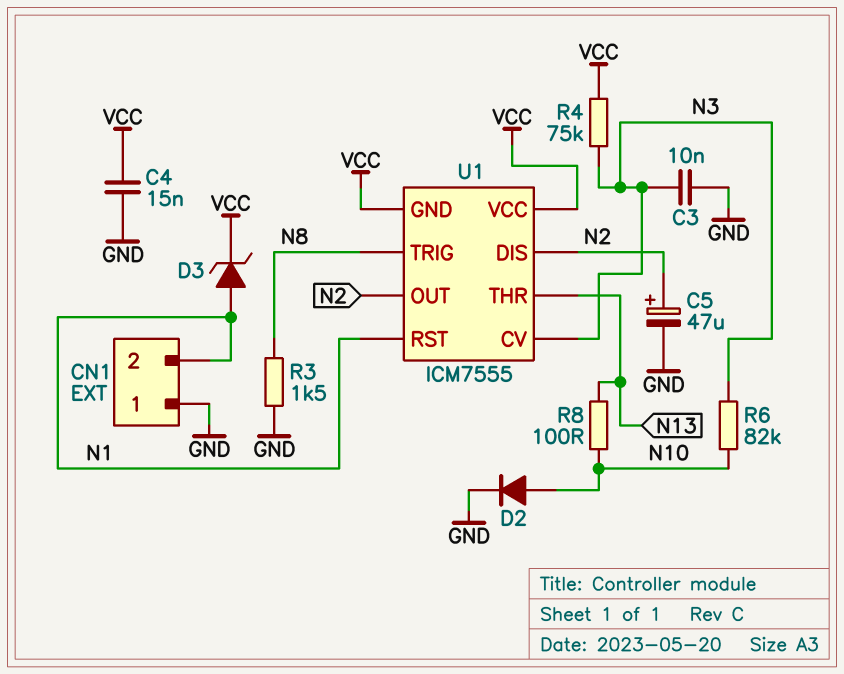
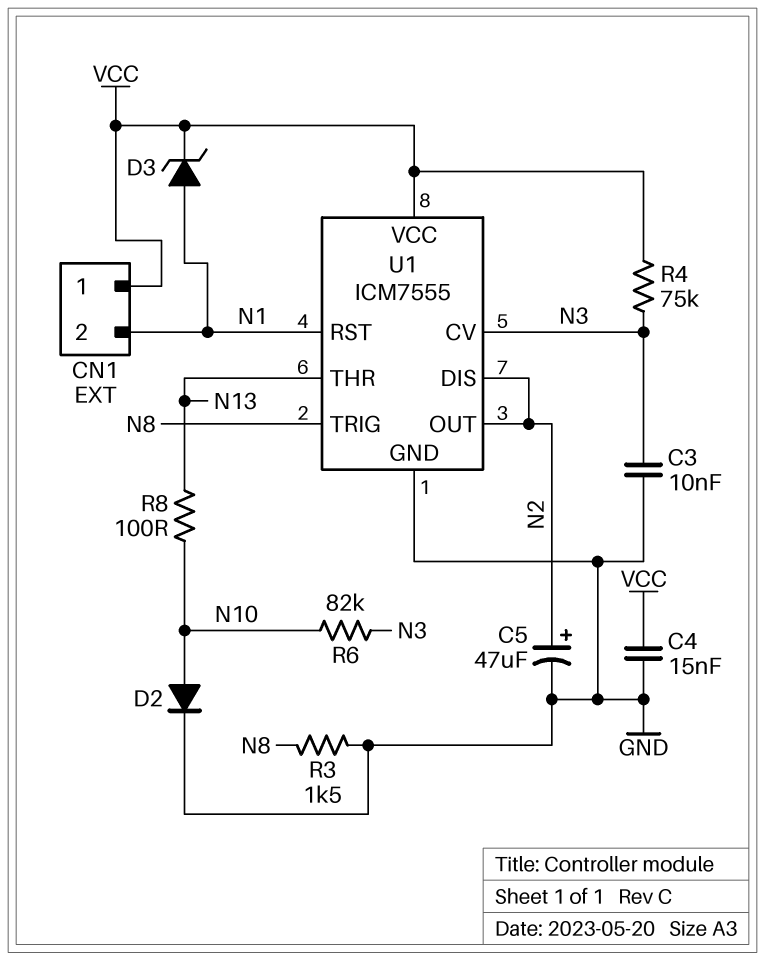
CN1 pin 1: GND -> VCC
U1 pin GND: VCC -> GND

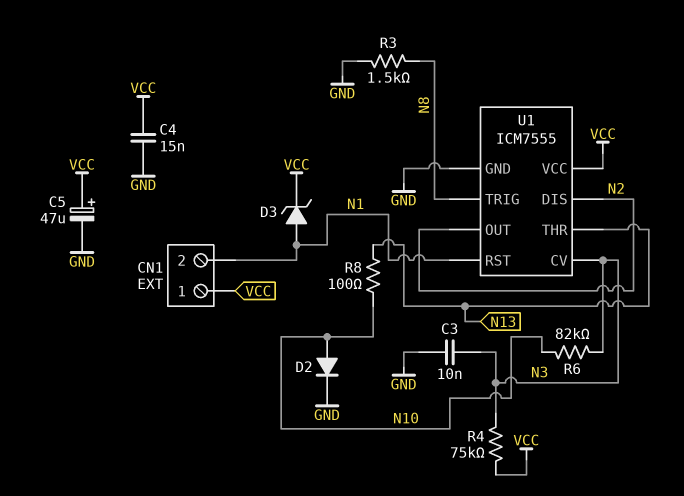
C5: 47uF (plus N2, minus GND) -> 47uF (plus VCC, minus GND)

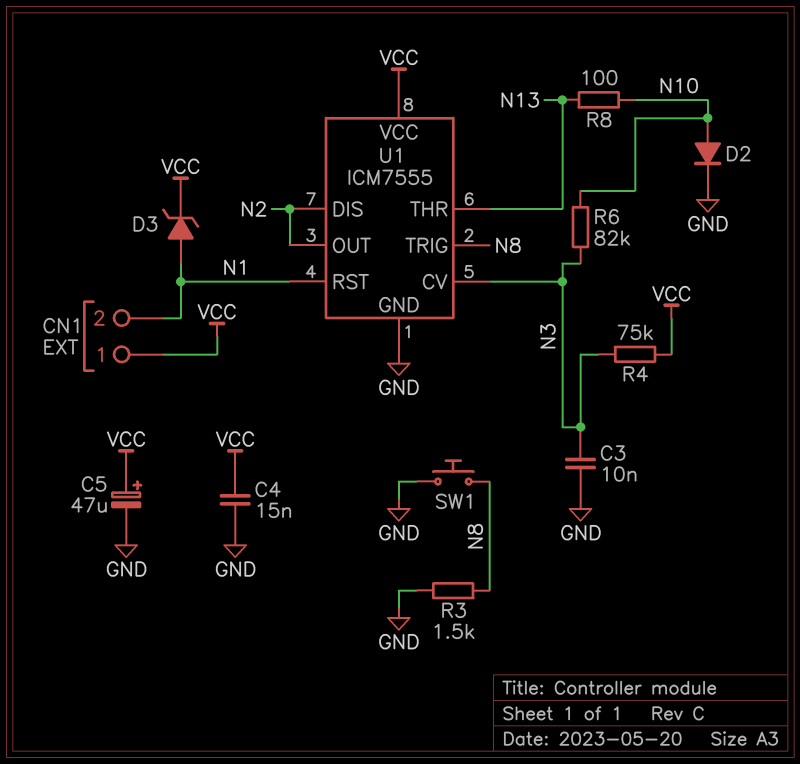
SW1: none -> button (GND, N8)

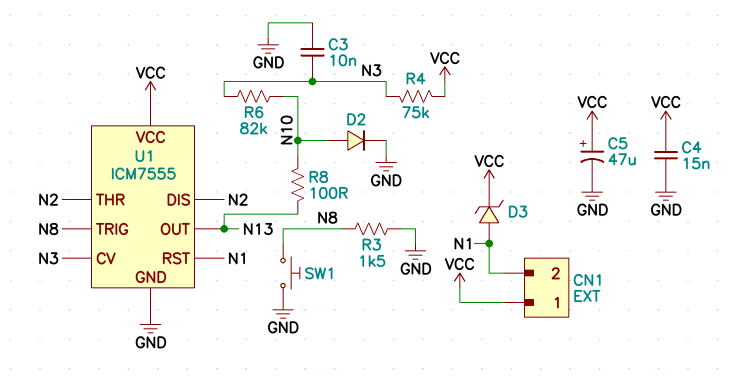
U1 pin OUT: N2 -> N13
U1 pin THR: N13 -> N2

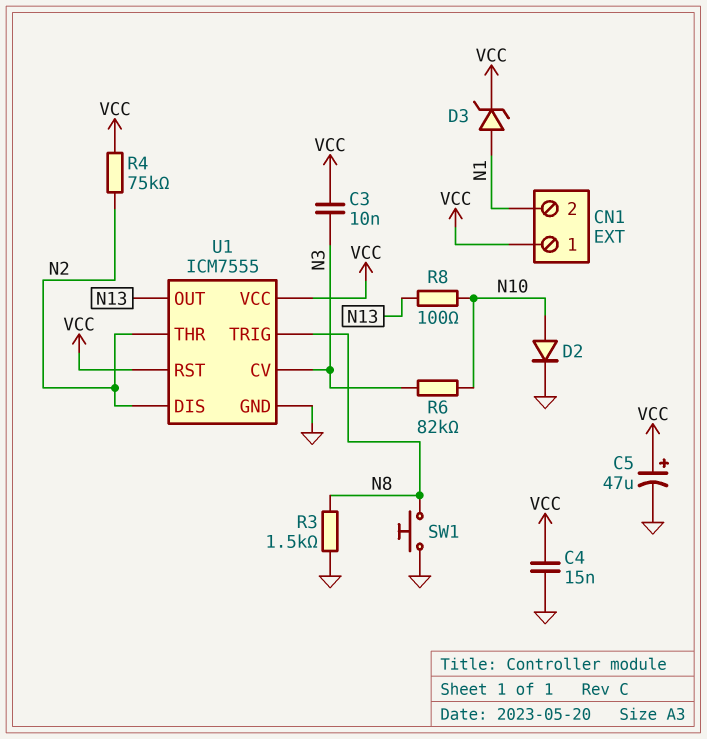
C3: 10nF (GND, N3) -> 10nF (N3, VCC)
R4: 75k (N3, VCC) -> 75k (N2, VCC)
U1 pin RST: N1 -> VCC

